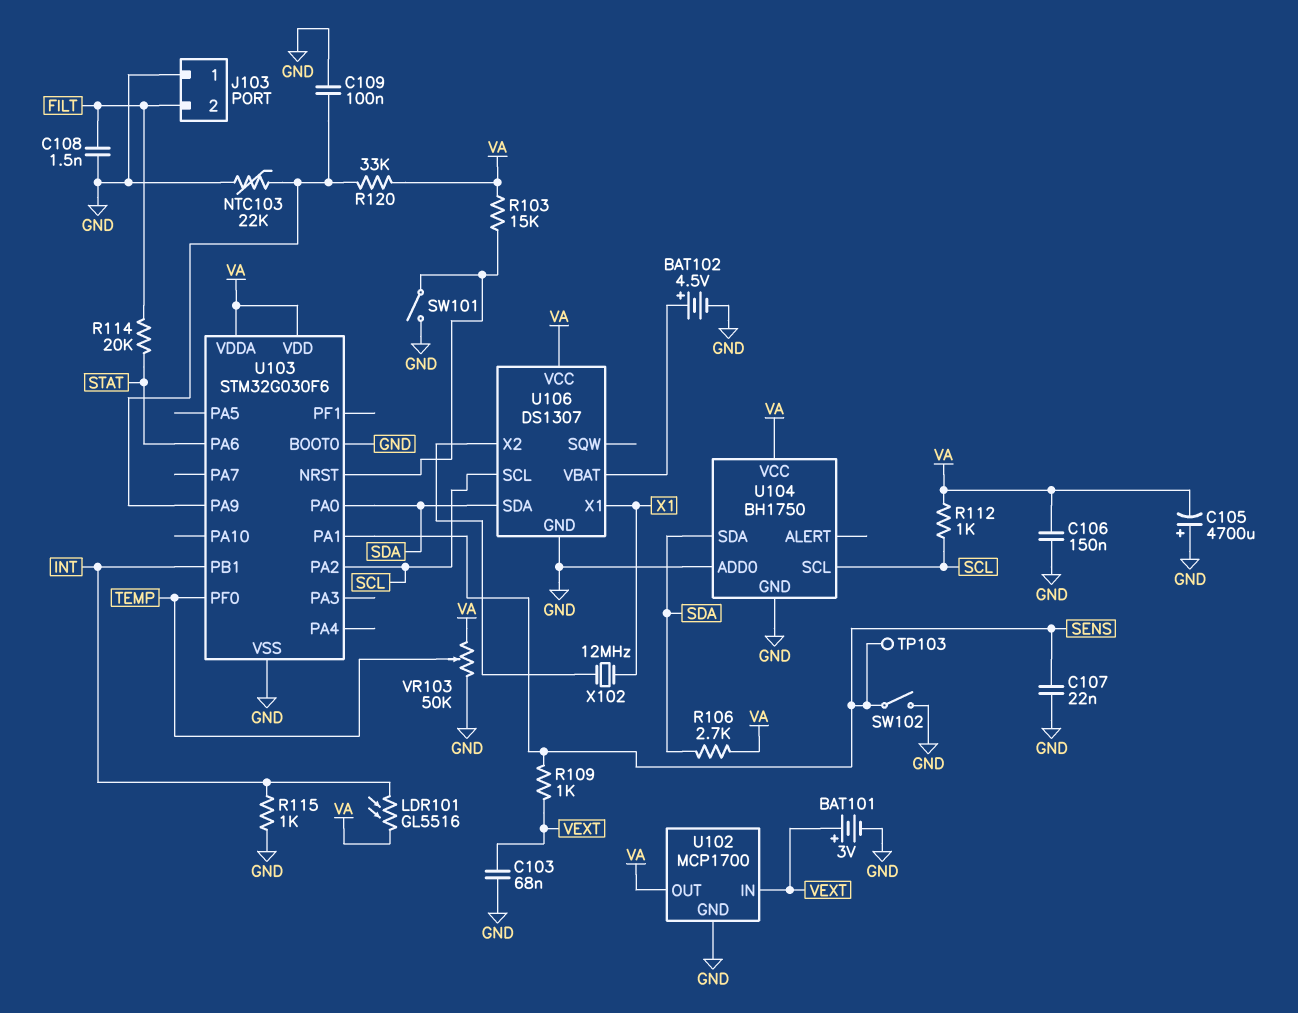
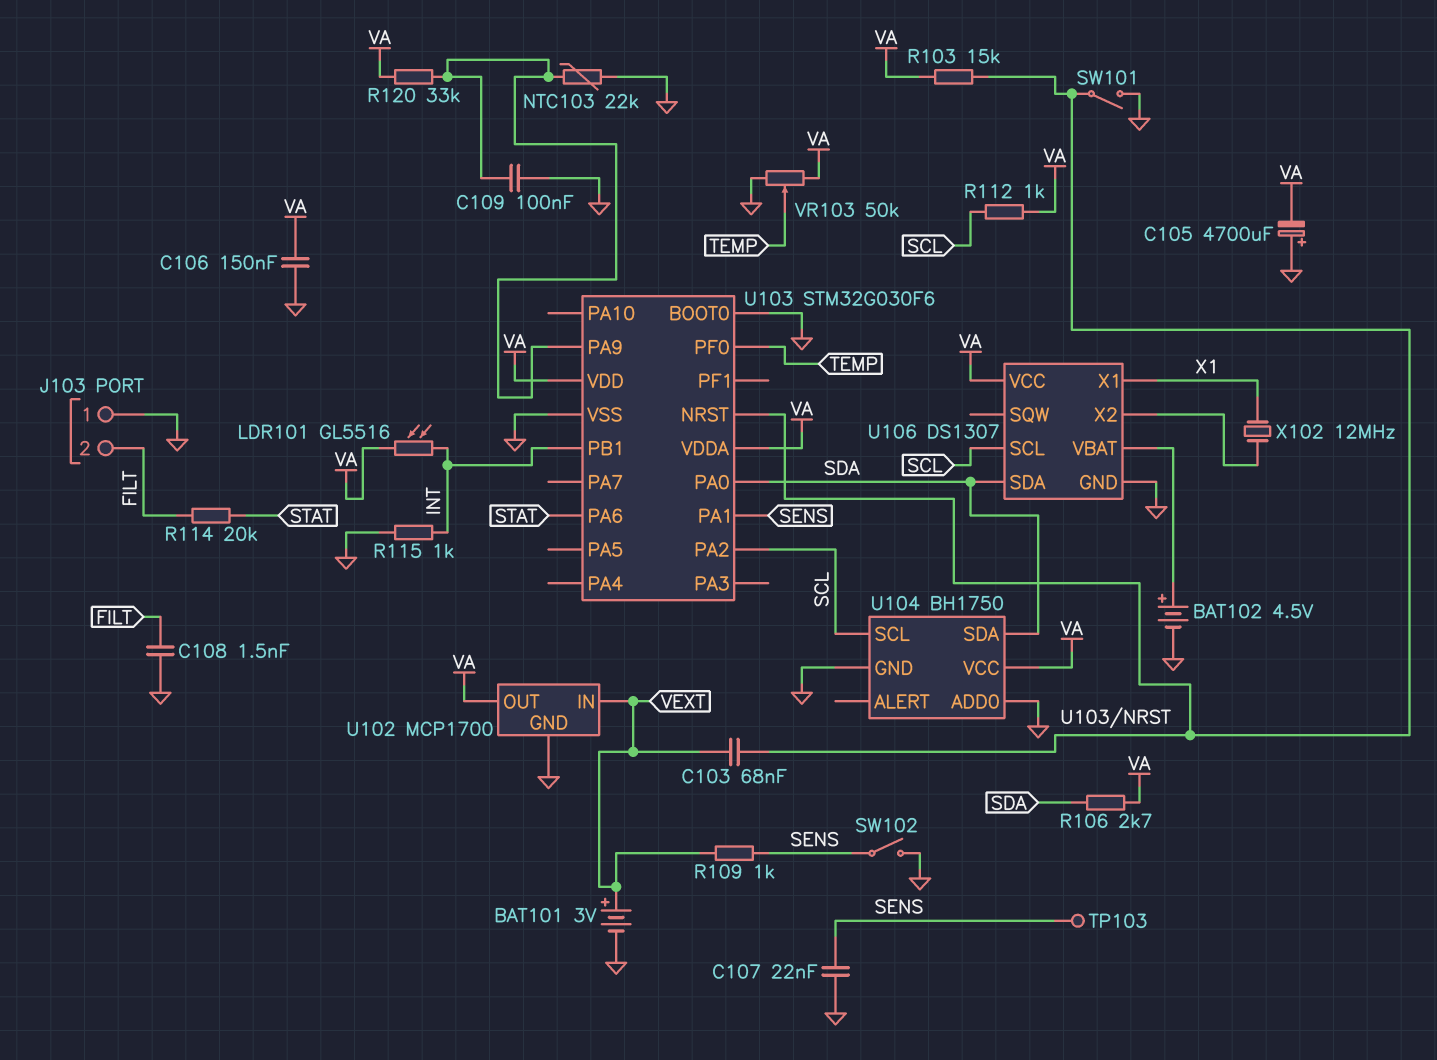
C103: 68nF (GND, VEXT) -> 68nF (U103/NRST, VEXT)

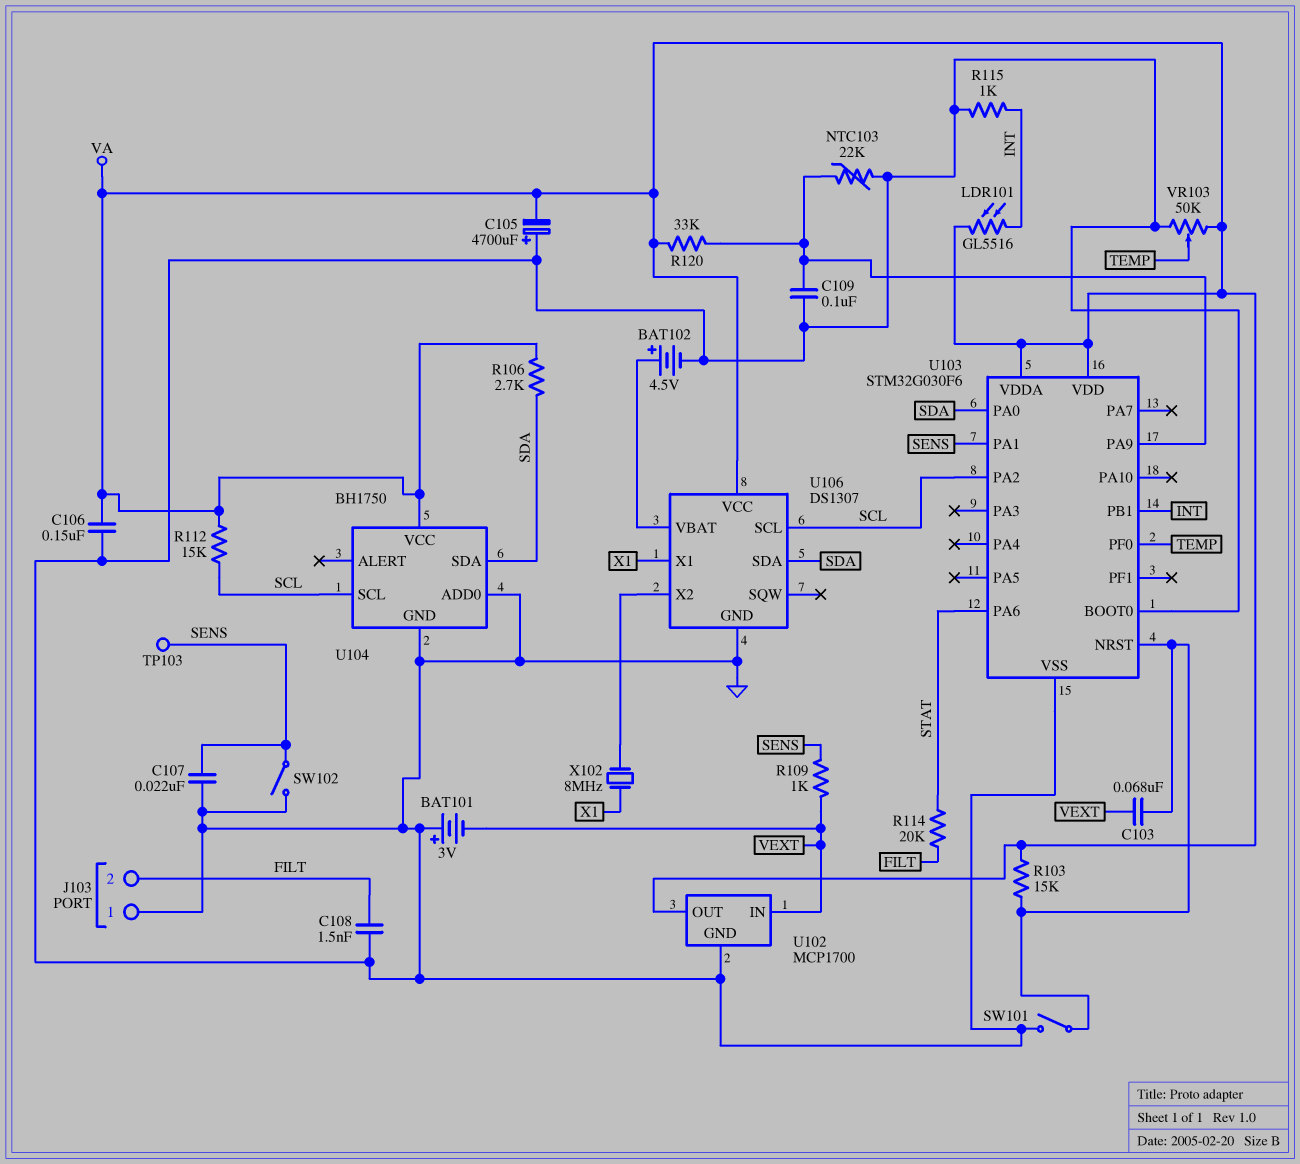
BAT101: 3V (plus VEXT, minus GND) -> 3V (plus GND, minus VEXT)
R112: 1k (SCL, VA) -> 15k (SCL, VA)
X102: 12MHz (U106/X2, X1) -> 8MHz (U106/X2, X1)

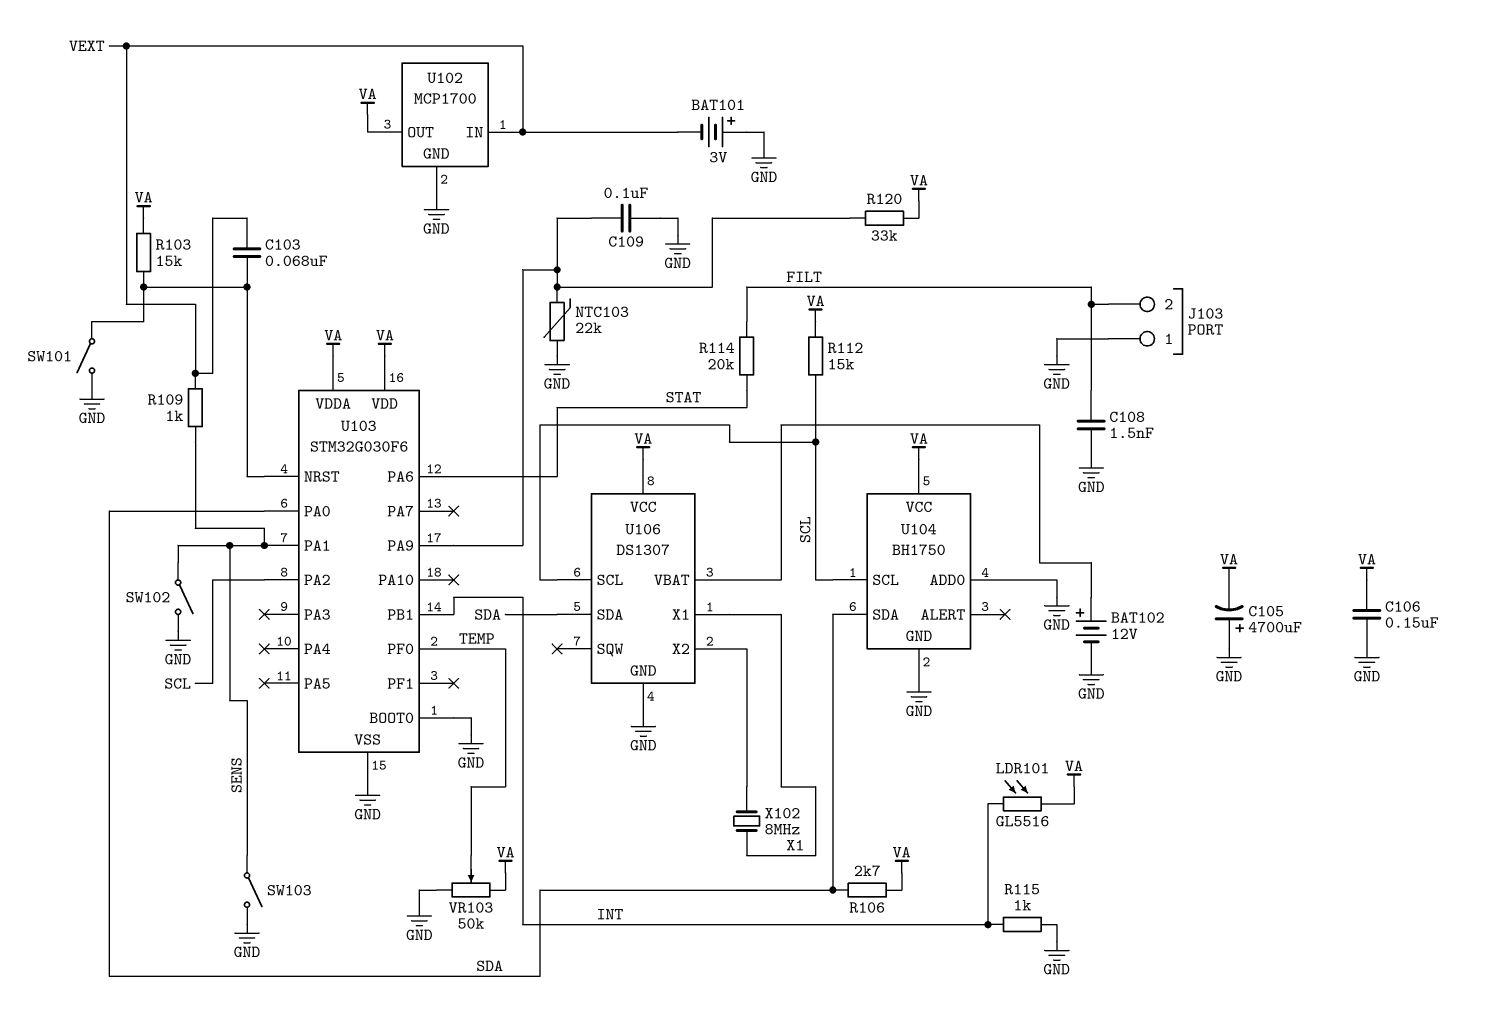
BAT102: 4.5V (plus U106/VBAT, minus GND) -> 12V (plus U106/VBAT, minus GND)
C107: 22nF (GND, SENS) -> none
SW103: none -> switch (GND, SENS)
TP103: test point (SENS) -> none

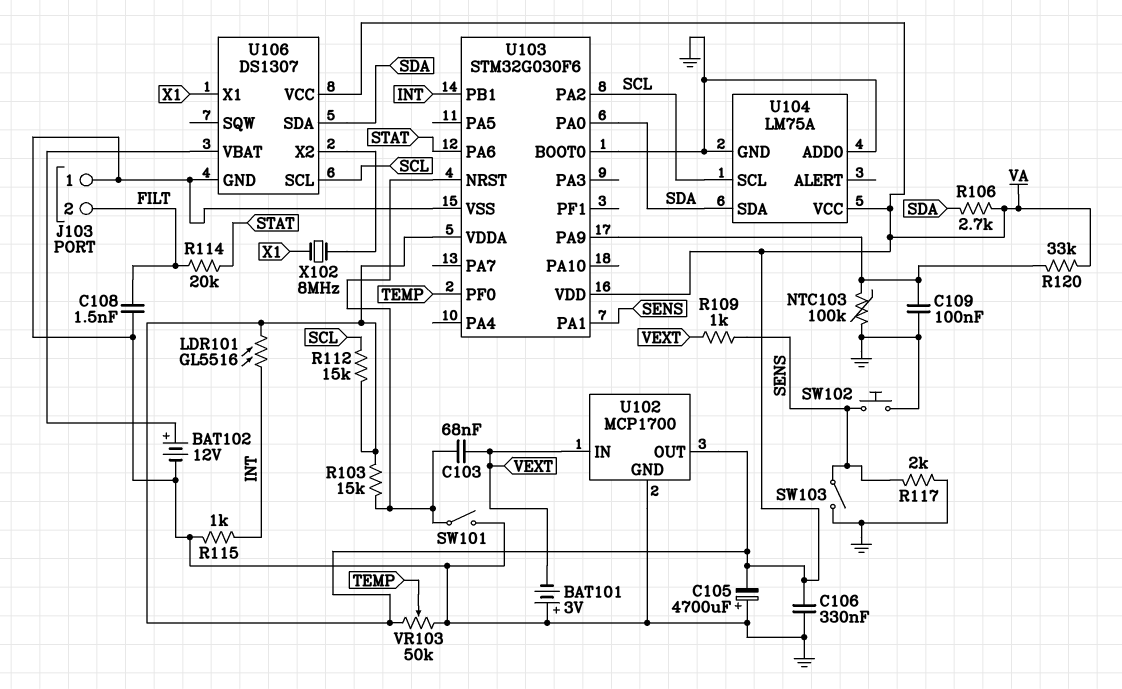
C106: 150nF (GND, VA) -> 330nF (GND, VA)
NTC103: 22k (GND, U103/PA9) -> 100k (GND, U103/PA9)
R117: none -> 2k (GND, SENS)
SW102: switch (GND, SENS) -> button (GND, SENS)
U104: BH1750 -> LM75A

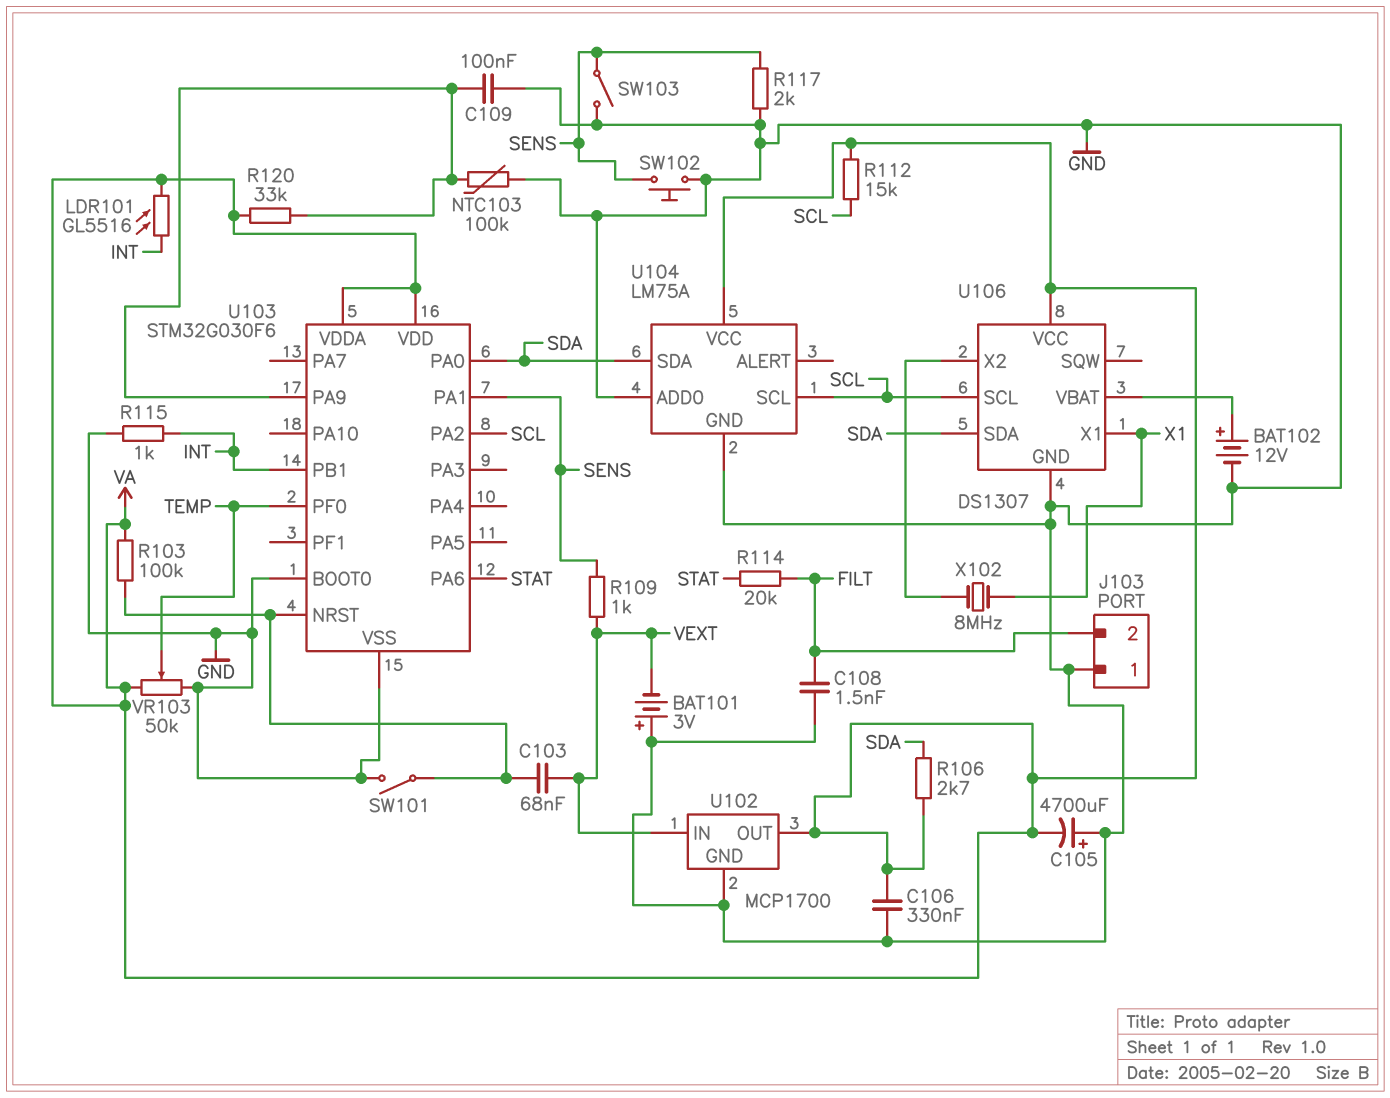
R103: 15k (U103/NRST, VA) -> 100k (U103/NRST, VA)

